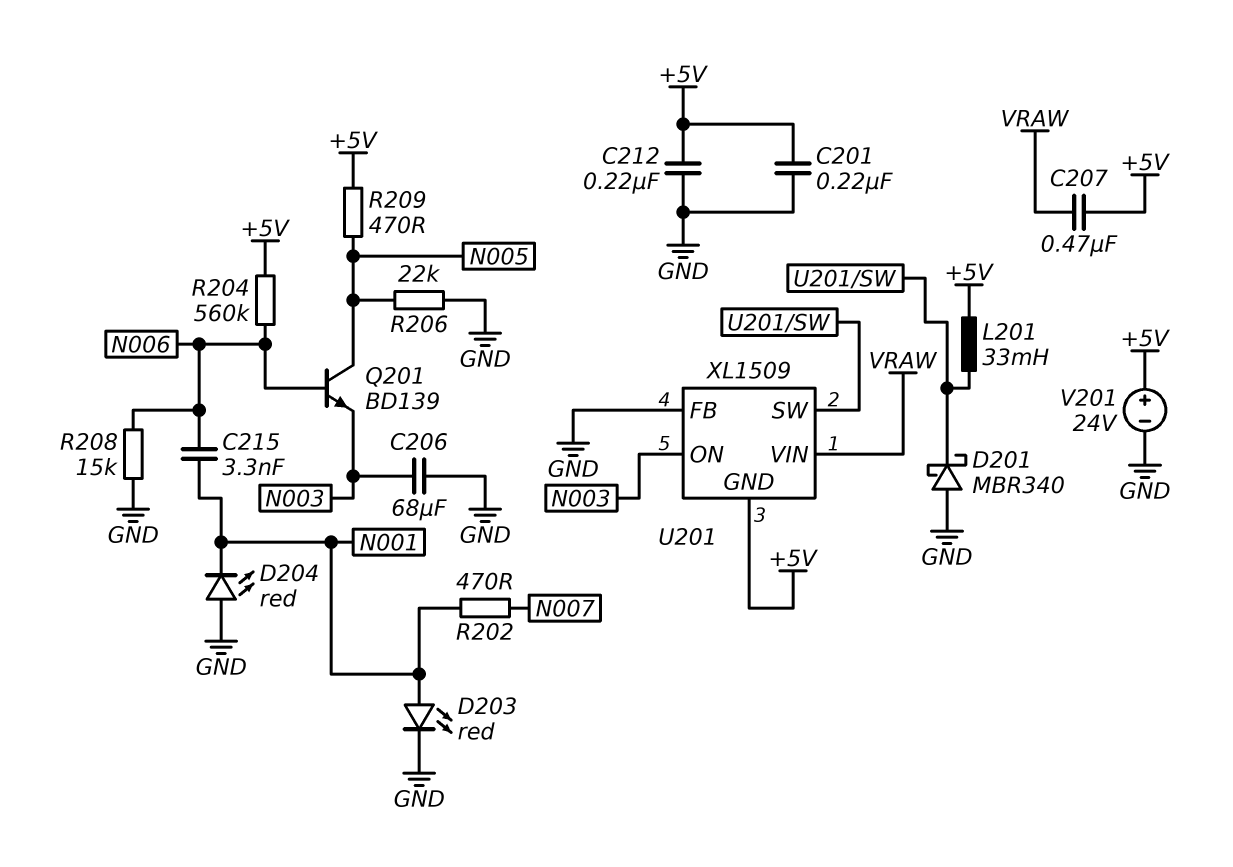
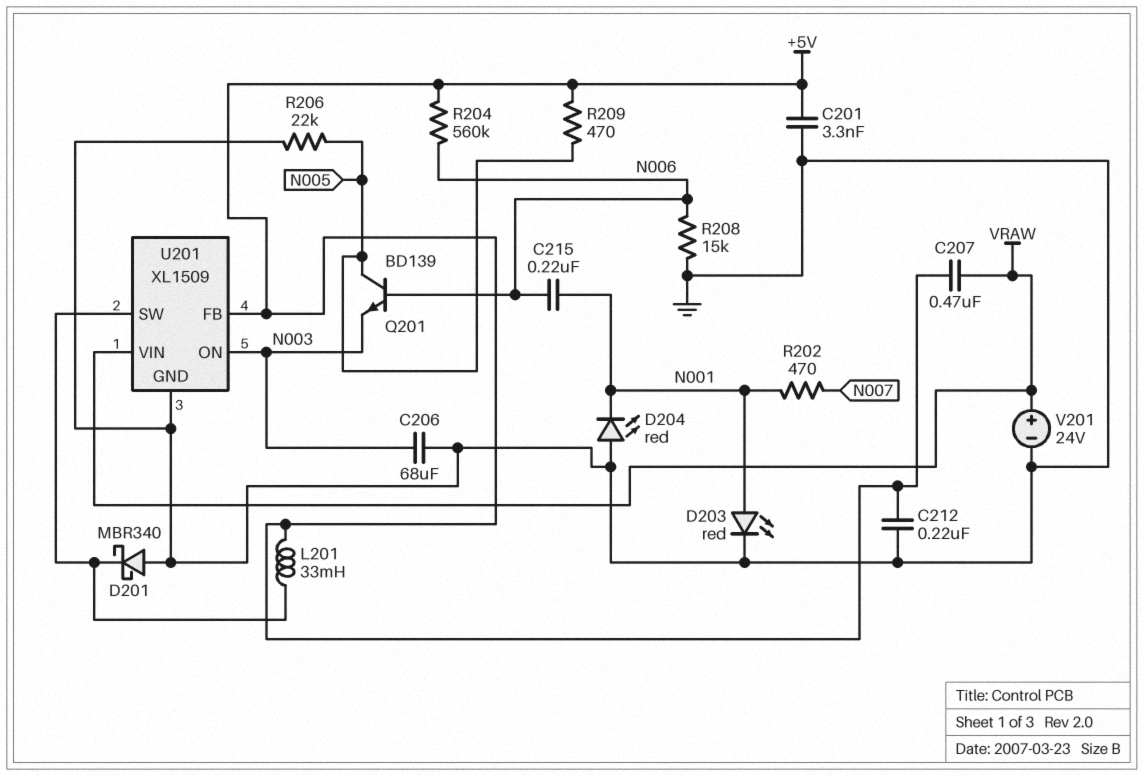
C201: 220nF (+5V, GND) -> 3.3nF (+5V, GND)
C215: 3.3nF (N001, N006) -> 220nF (N001, N006)
U201 pin FB: GND -> +5V
U201 pin GND: +5V -> GND
V201: 24V (plus +5V, minus GND) -> 24V (plus VRAW, minus GND)

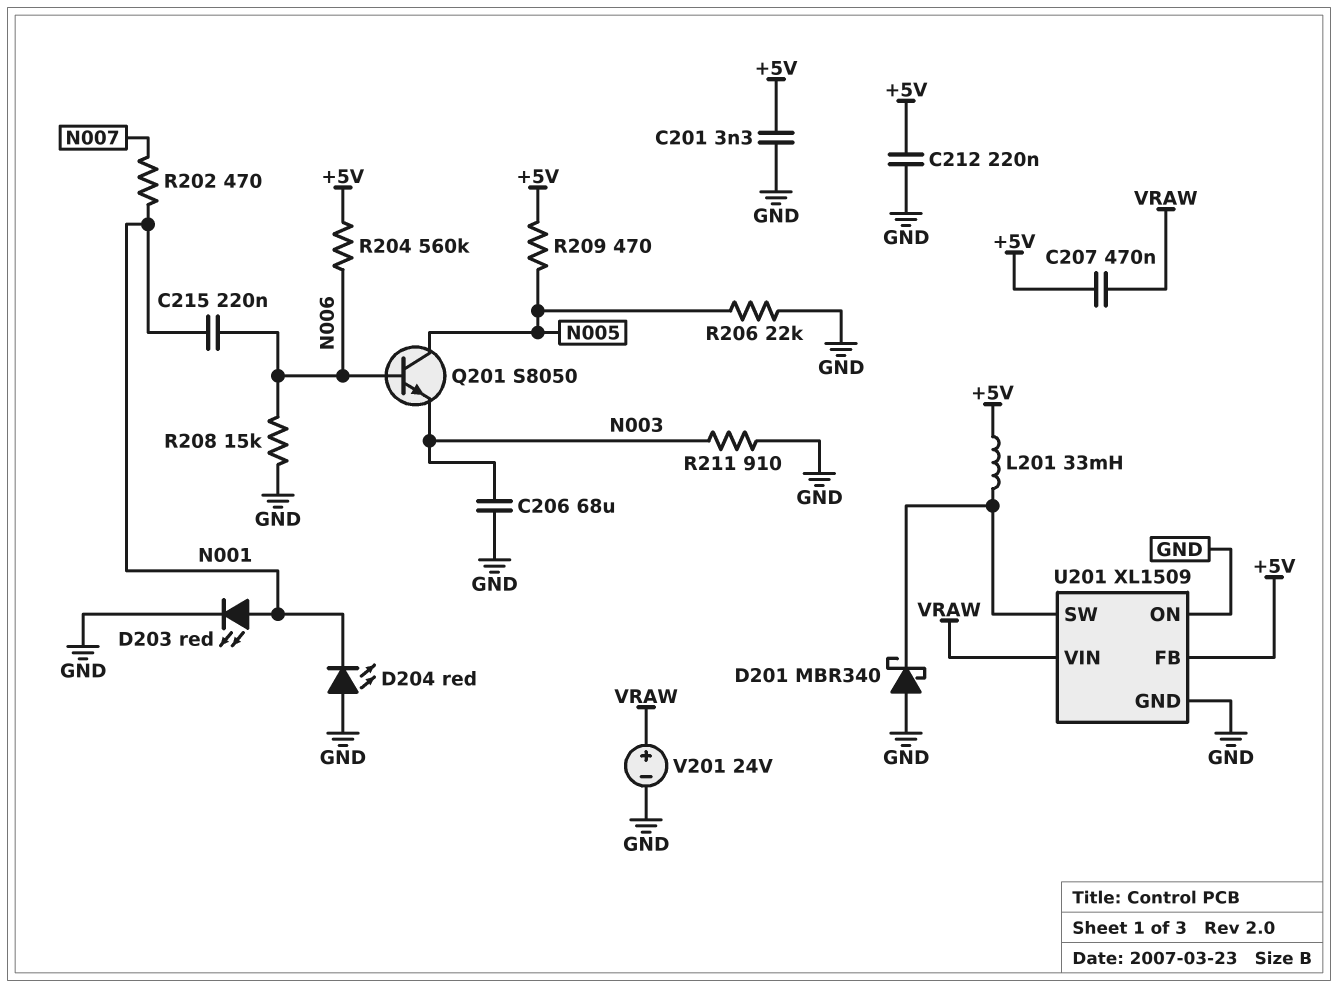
Q201: NPN BD139 (B N006, C N005, E N003) -> NPN S8050 (B N006, C N005, E N003)
R211: none -> 910 (GND, N003)
U201 pin ON: N003 -> GND

